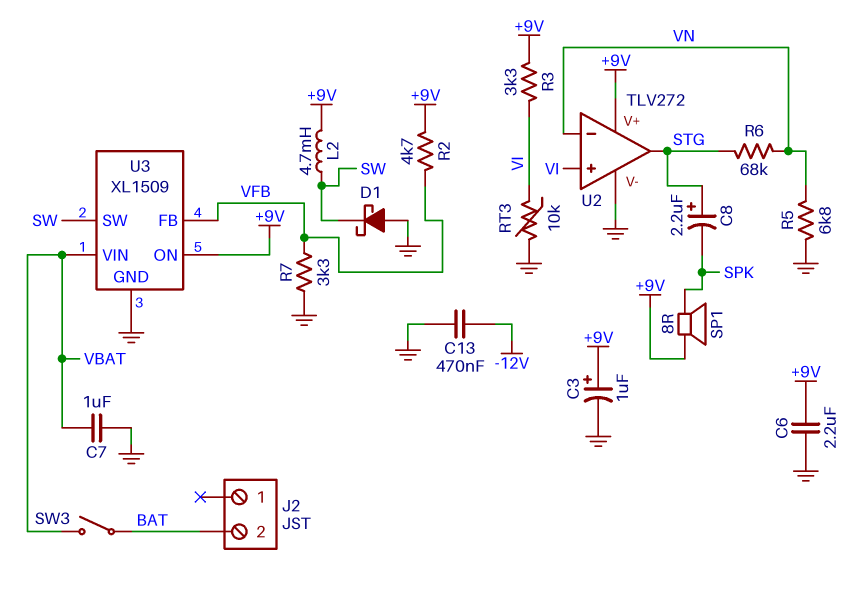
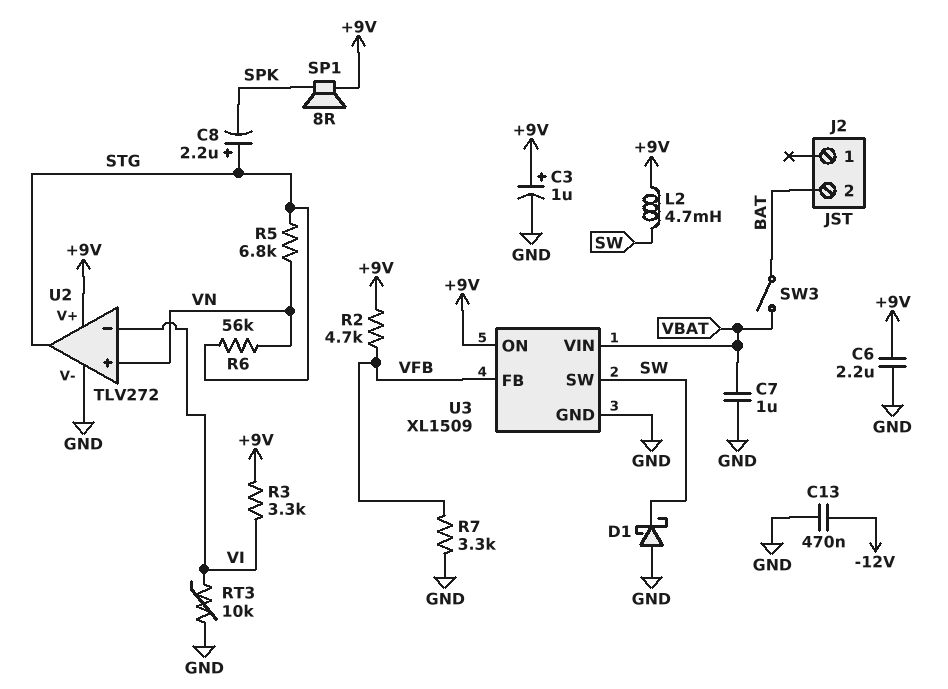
R5: 6.8k (GND, VN) -> 6.8k (STG, VN)
R6: 68k (STG, VN) -> 56k (STG, VN)
U2 pin in+: VI -> VN
U2 pin in-: VN -> VI

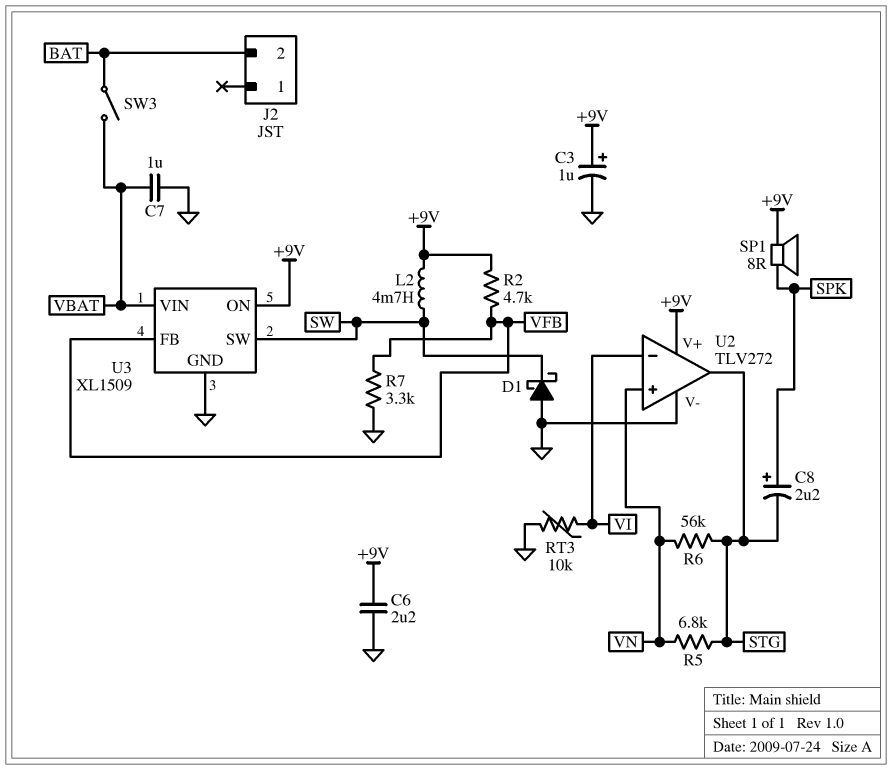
C8: 2.2uF (plus STG, minus SPK) -> 2.2uF (plus SPK, minus STG)
C13: 470nF (-12V, GND) -> none
R3: 3.3k (+9V, VI) -> none

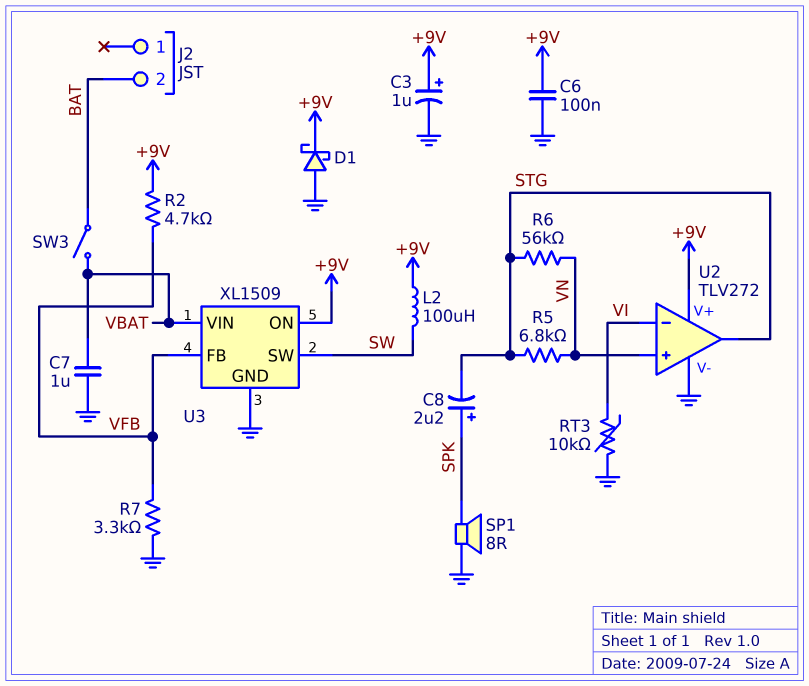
C6: 2.2uF (+9V, GND) -> 100nF (+9V, GND)
D1: schottky (A GND, K SW) -> schottky (A GND, K +9V)
L2: 4.7mH (+9V, SW) -> 100uH (+9V, SW)
SP1: speaker 8R (+9V, SPK) -> speaker 8R (GND, SPK)

